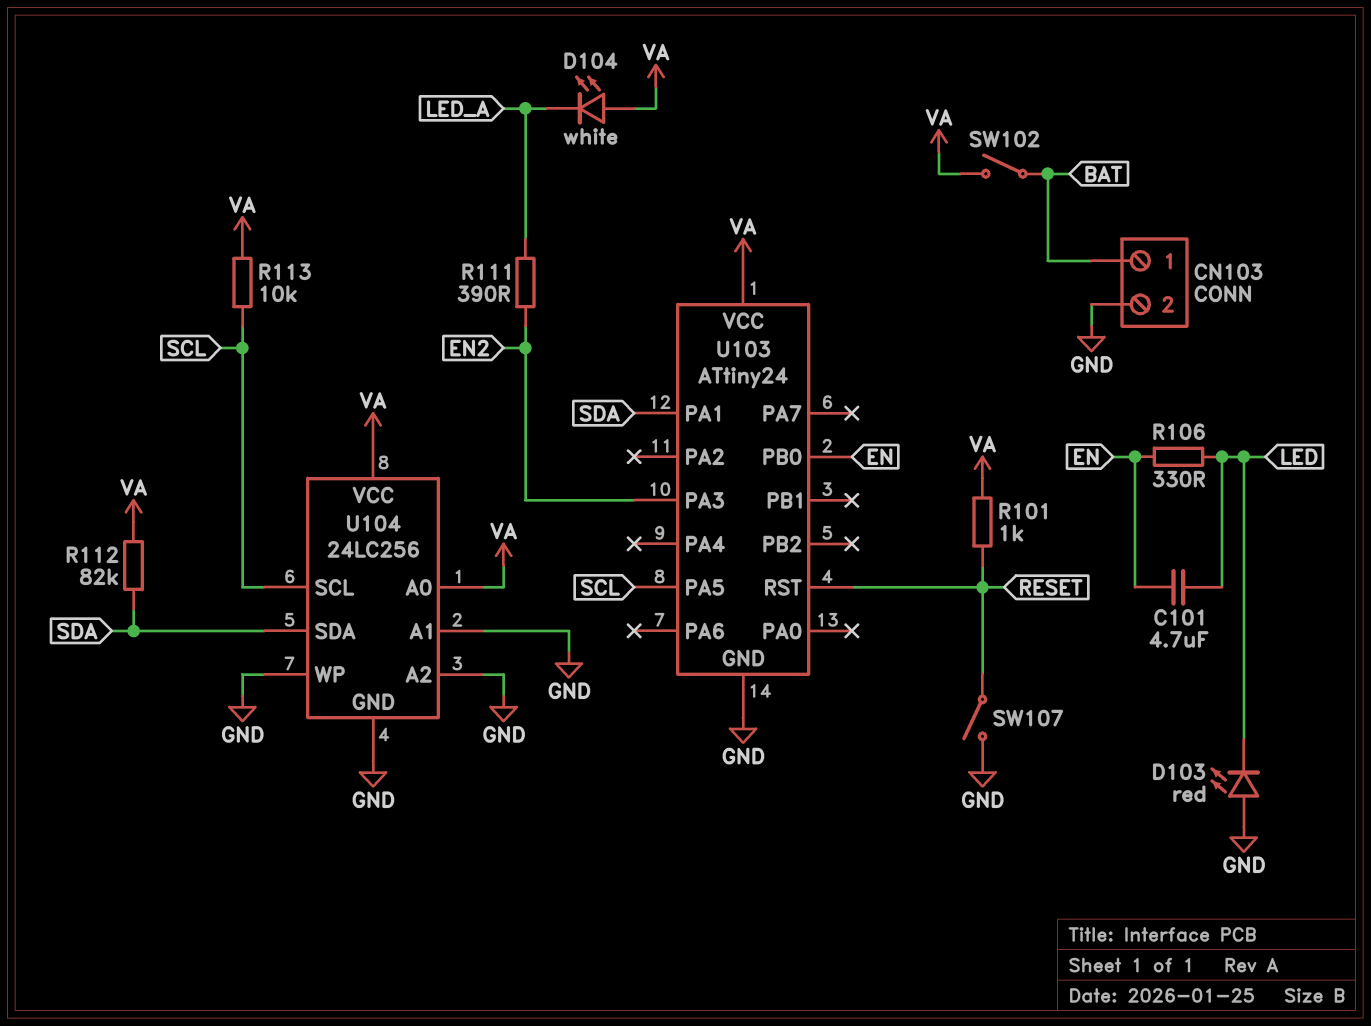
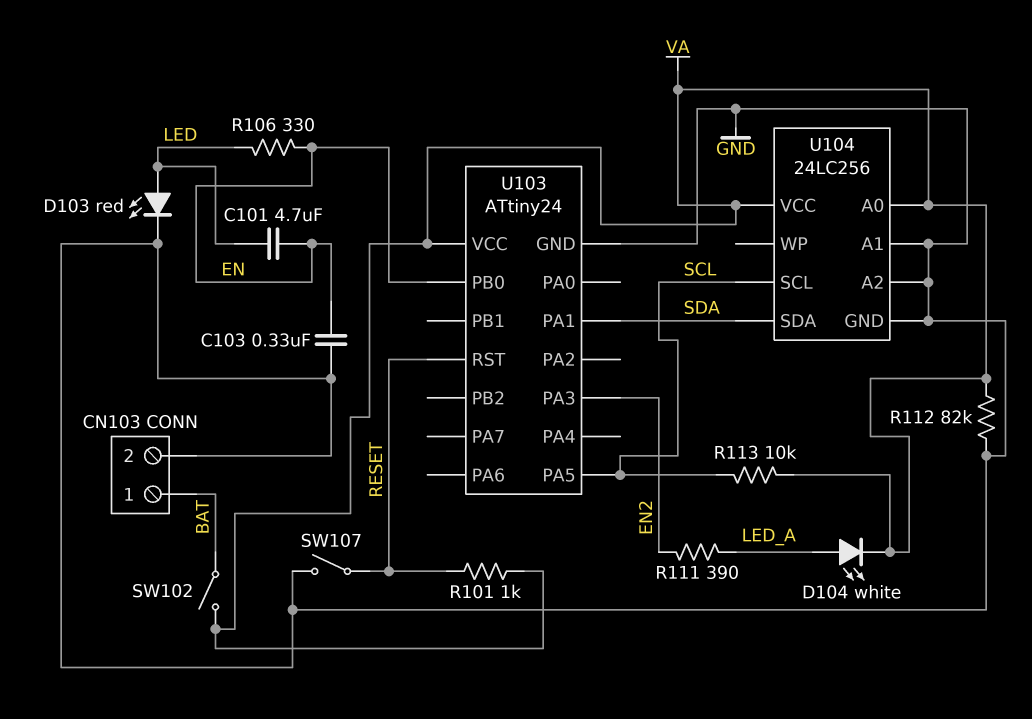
C103: none -> 330nF (EN, GND)
D103: LED red (A GND, K LED) -> LED red (A LED, K GND)
D104: LED white (A VA, K LED_A) -> LED white (A LED_A, K VA)
R112: 82k (SDA, VA) -> 82k (GND, VA)
U104 pin WP: GND -> none

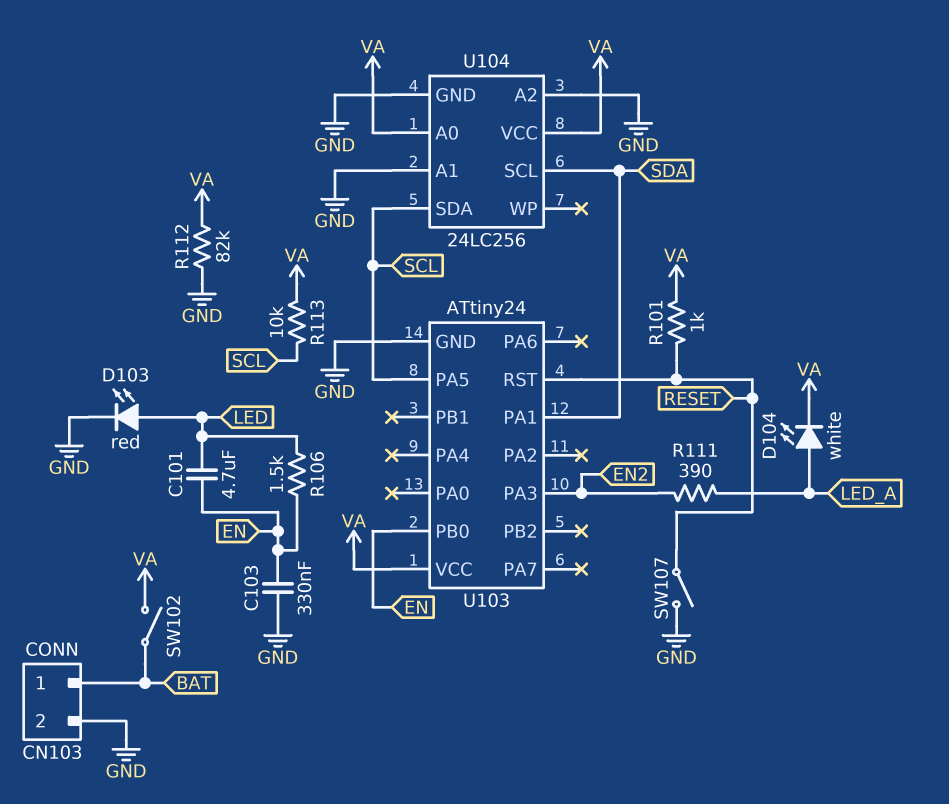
R106: 330 (EN, LED) -> 1.5k (EN, LED)
U104 pin SCL: SCL -> SDA
U104 pin SDA: SDA -> SCL

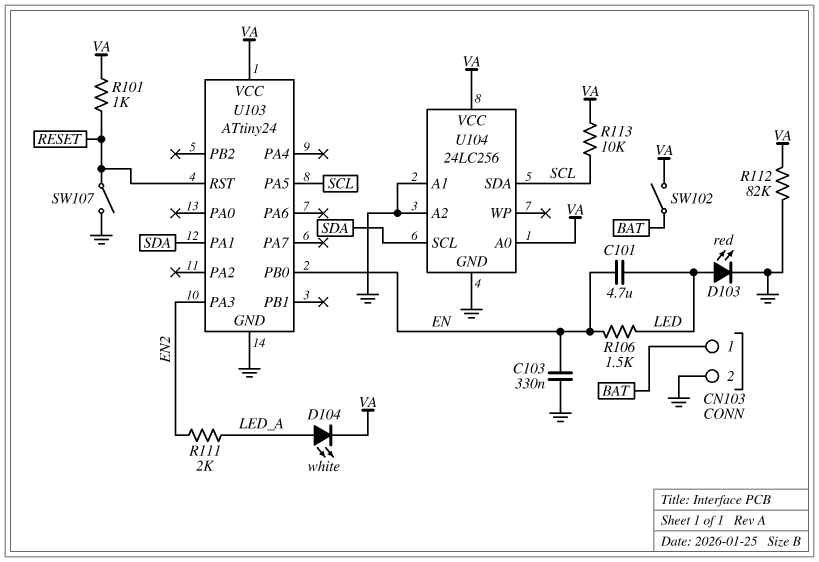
R111: 390 (EN2, LED_A) -> 2k (EN2, LED_A)

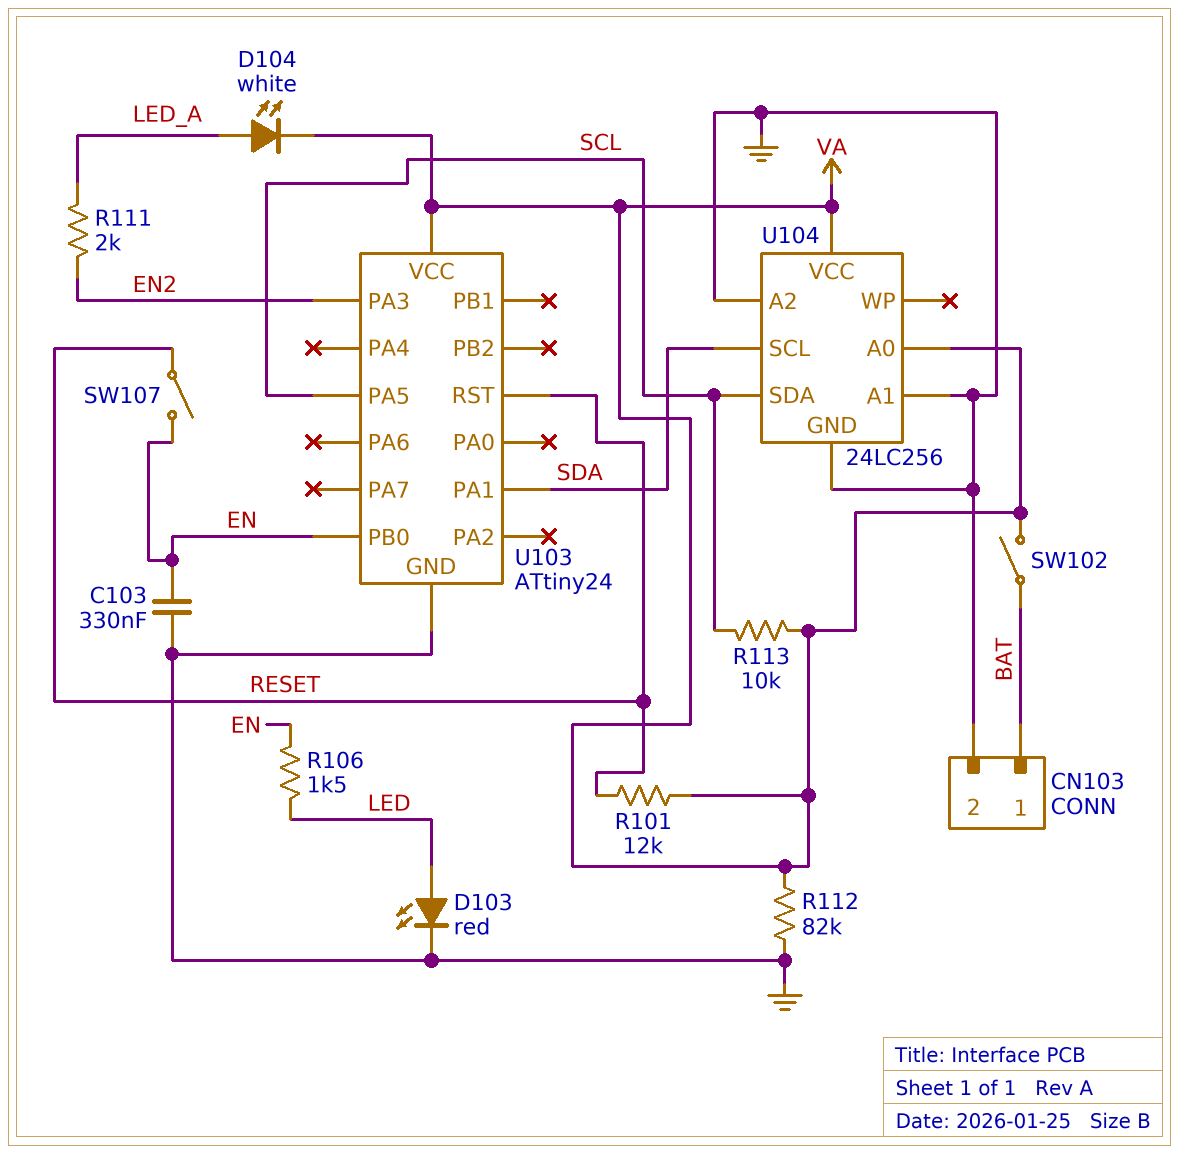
C101: 4.7uF (EN, LED) -> none
R101: 1k (RESET, VA) -> 12k (RESET, VA)
SW107: switch (GND, RESET) -> switch (EN, RESET)

